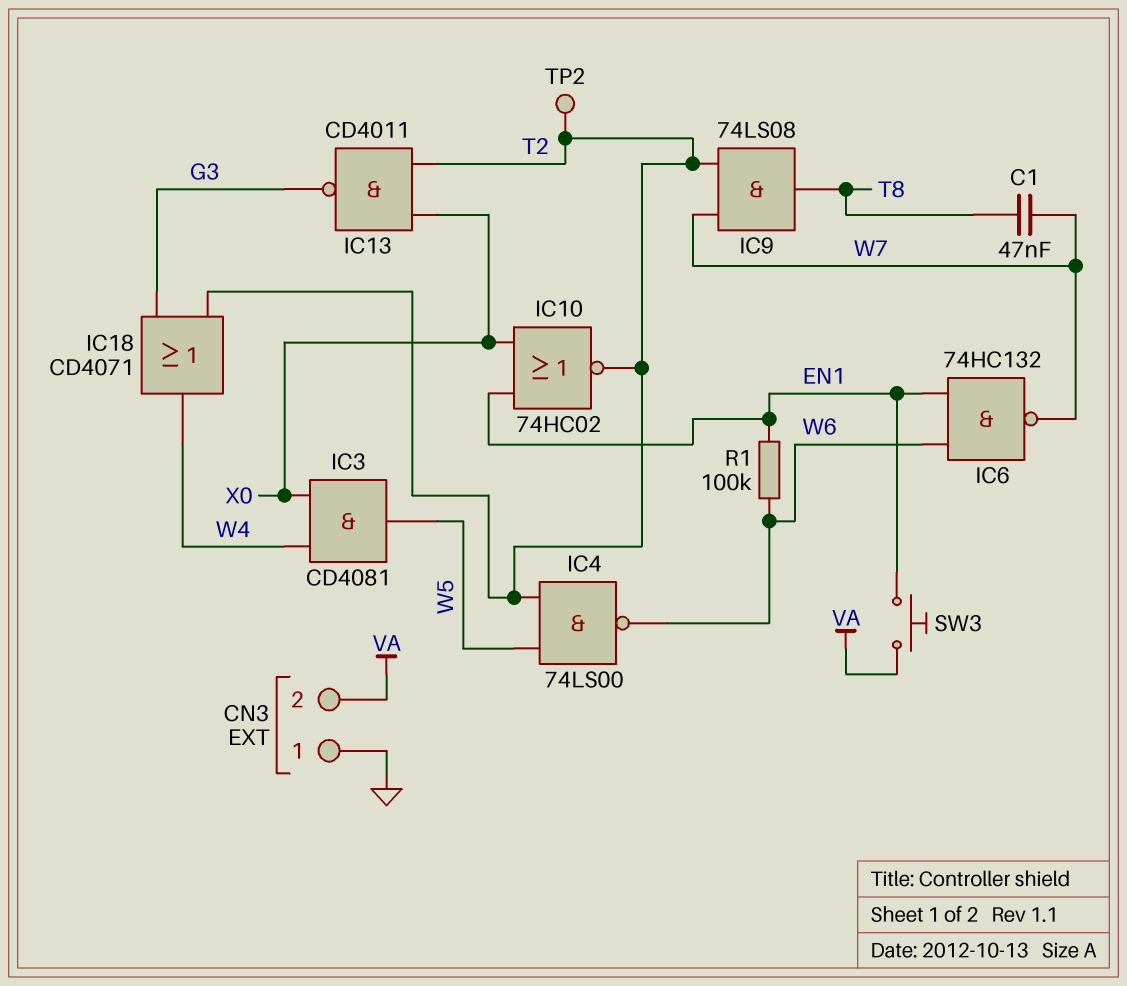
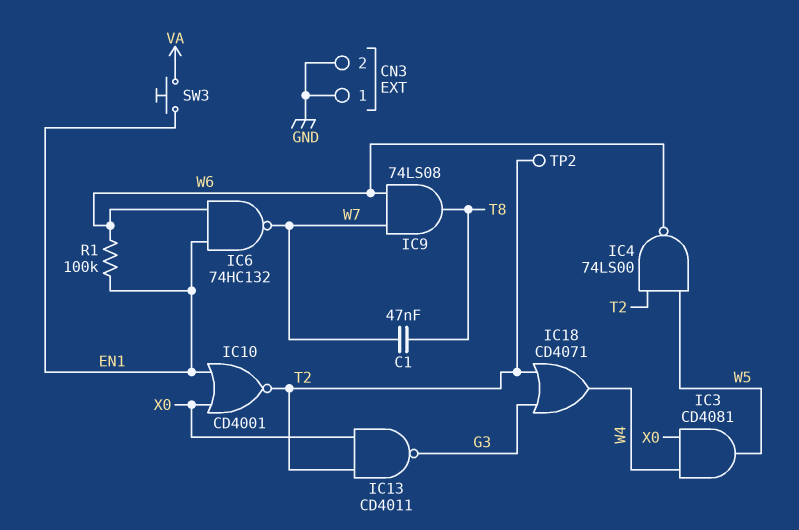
CN3 pin 2: VA -> GND
IC9: AND 74LS08 (in T2, in W7, out T8) -> AND 74LS08 (in W6, in W7, out T8)
IC10: NOR 74HC02 (in EN1, in X0, out T2) -> NOR CD4001 (in EN1, in X0, out T2)

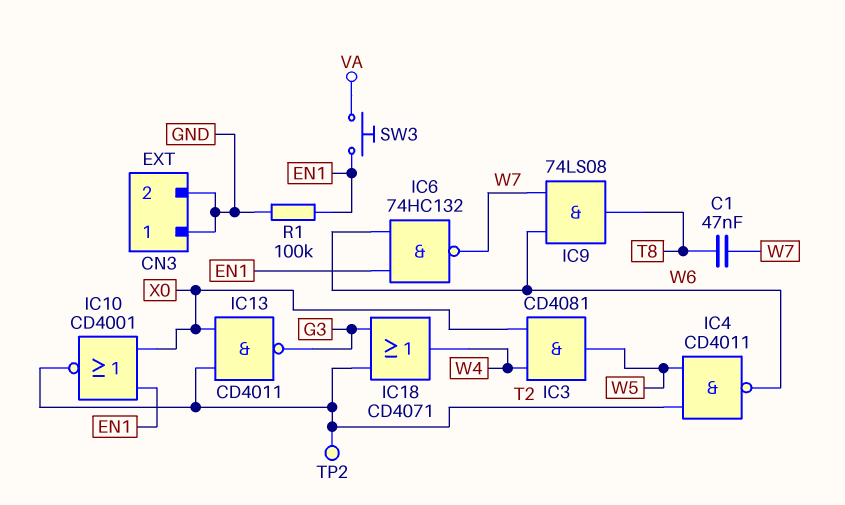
IC4: NAND 74LS00 (in T2, in W5, out W6) -> NAND CD4011 (in T2, in W5, out W6)
R1: 100k (EN1, W6) -> 100k (EN1, GND)

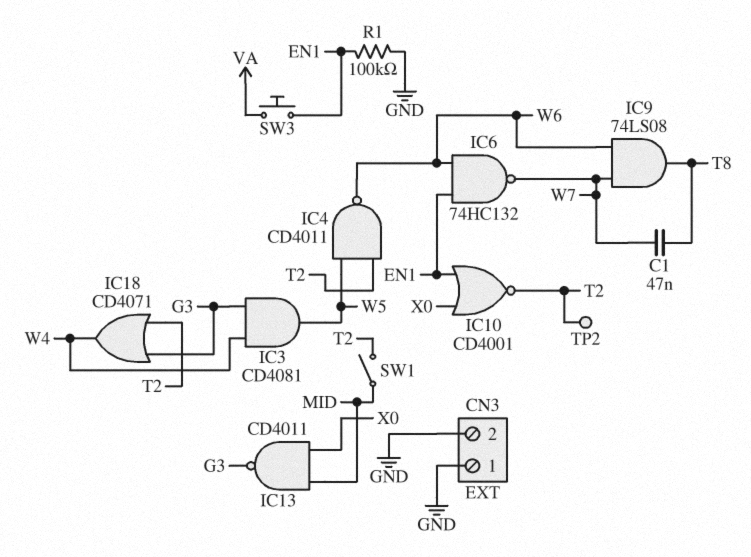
IC3: AND CD4081 (in W4, in X0, out W5) -> AND CD4081 (in G3, in W4, out W5)
IC13: NAND CD4011 (in T2, in X0, out G3) -> NAND CD4011 (in MID, in X0, out G3)
SW1: none -> switch (MID, T2)

